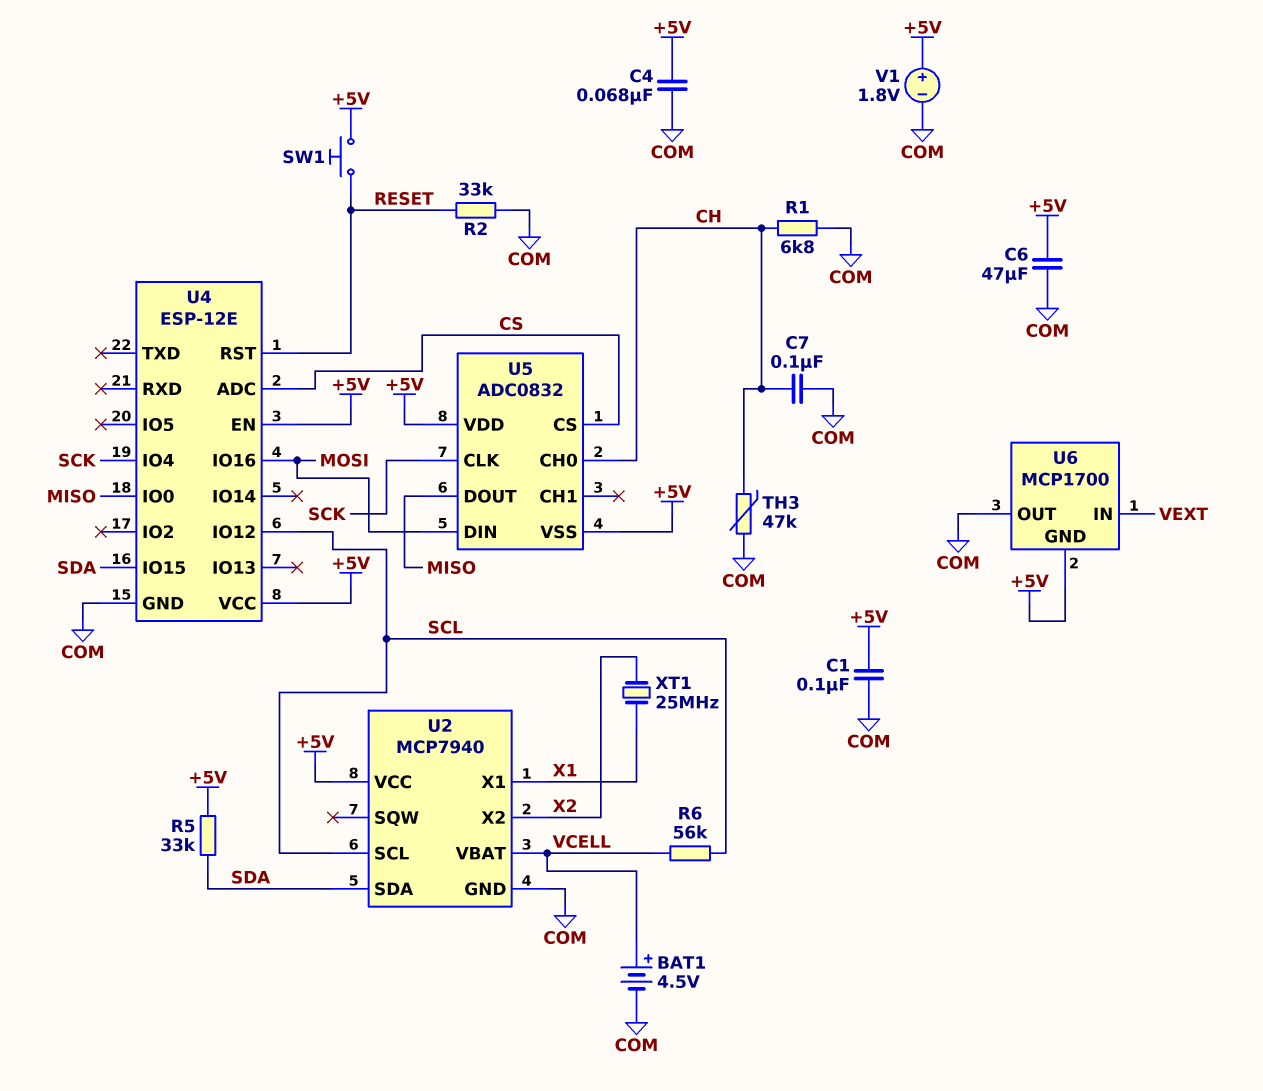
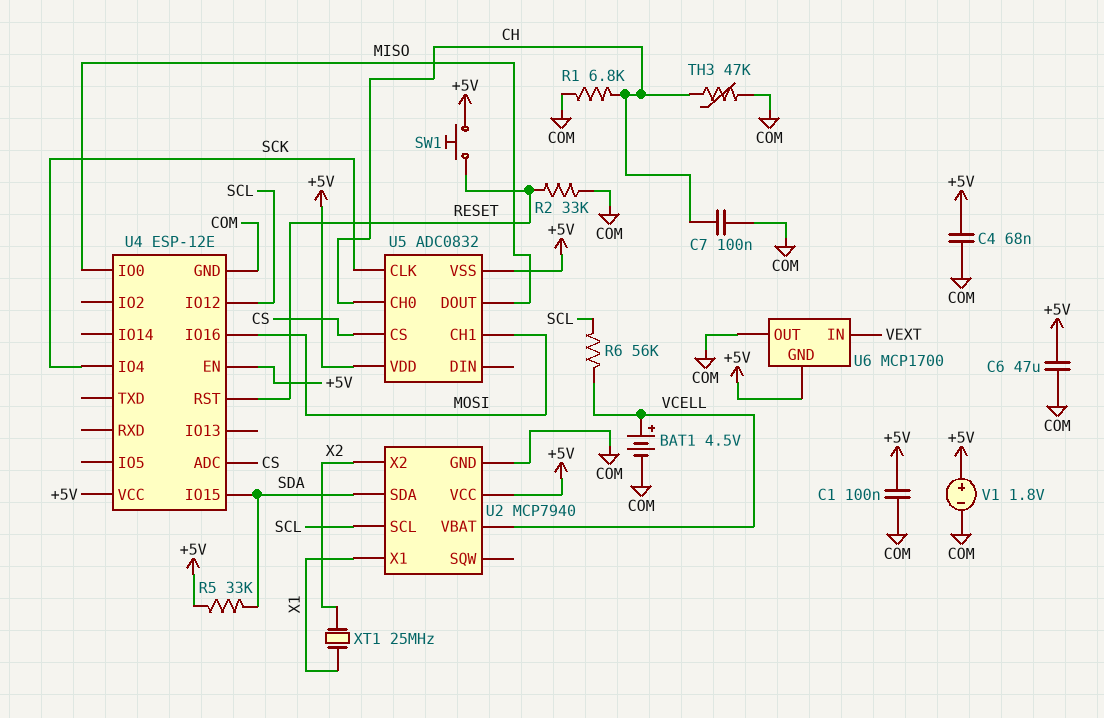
U5 pin CH1: none -> MOSI
U5 pin DIN: MOSI -> none

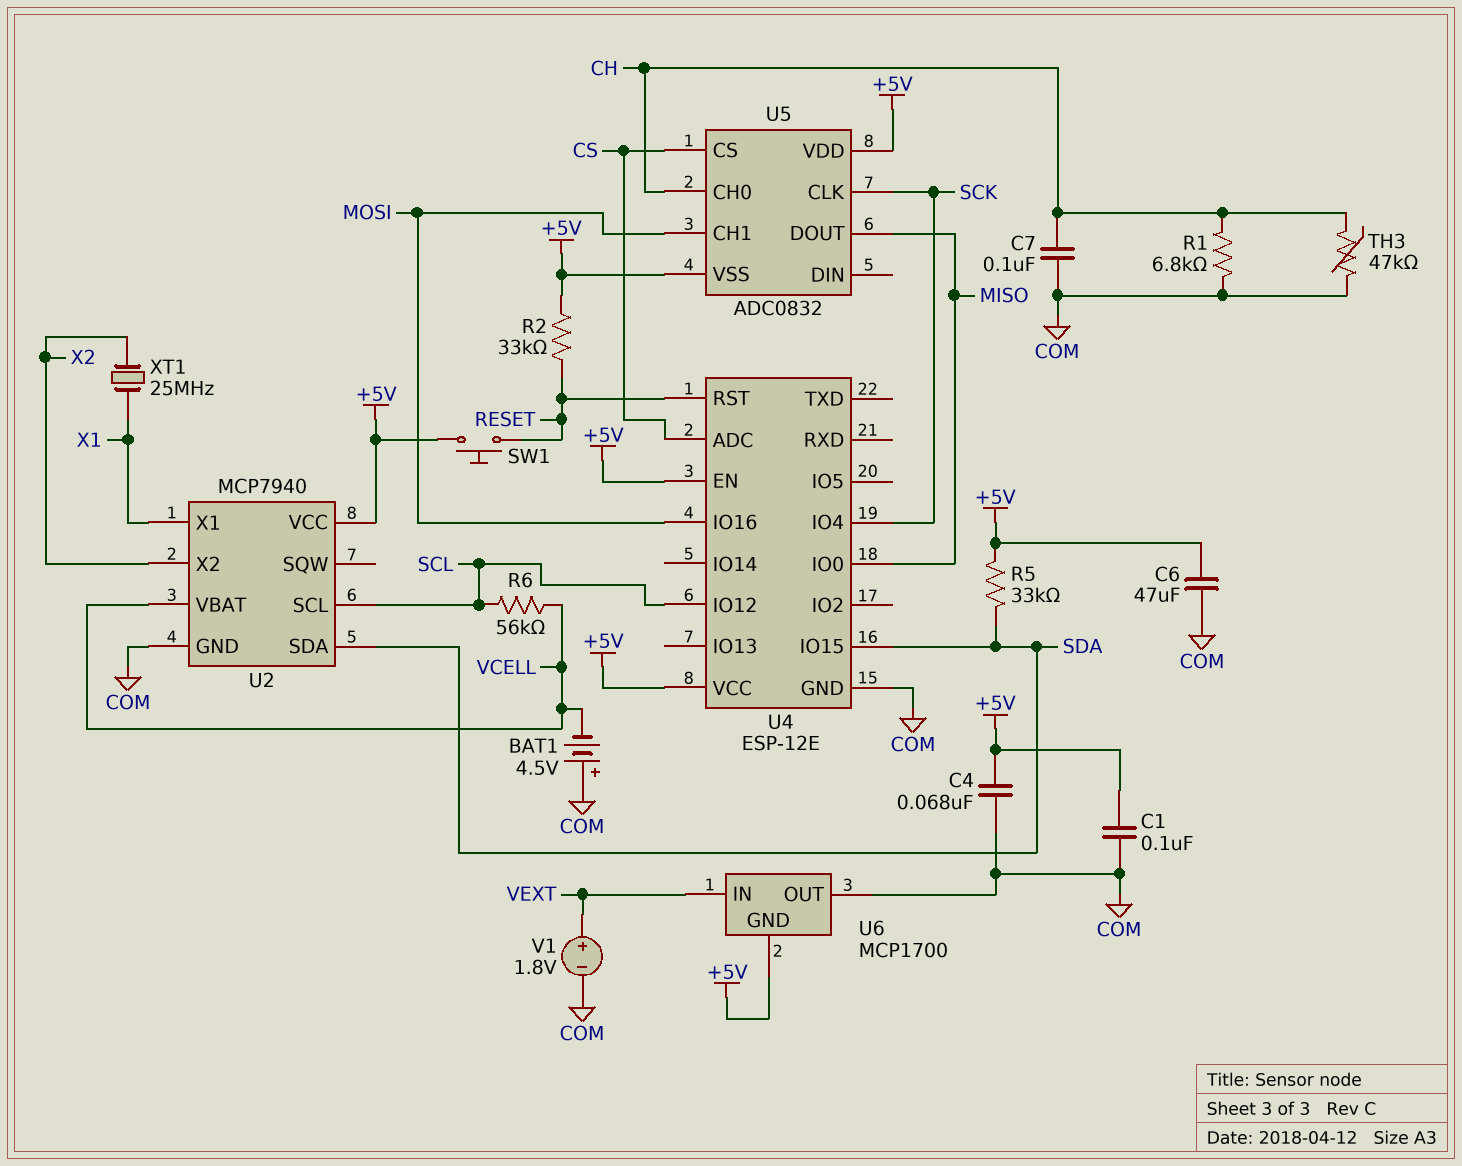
BAT1: 4.5V (plus VCELL, minus COM) -> 4.5V (plus COM, minus VCELL)
R2: 33k (COM, RESET) -> 33k (+5V, RESET)
V1: 1.8V (plus +5V, minus COM) -> 1.8V (plus VEXT, minus COM)

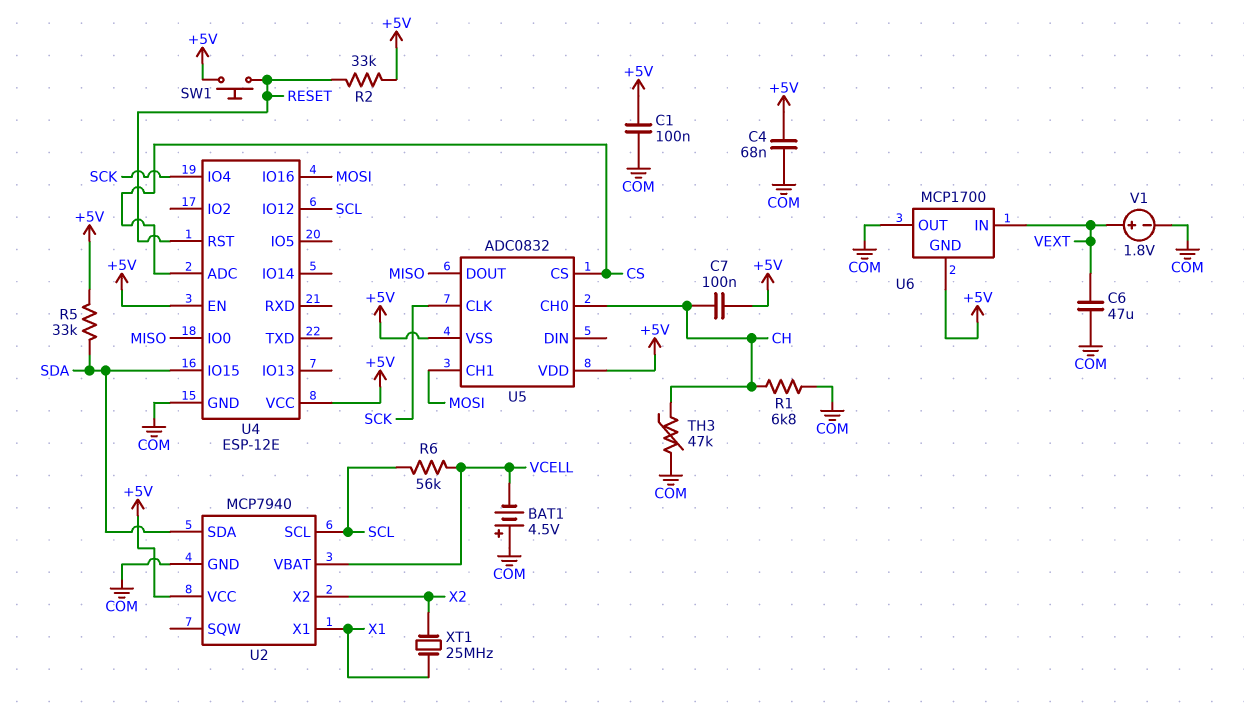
C6: 47uF (+5V, COM) -> 47uF (COM, VEXT)
C7: 100nF (CH, COM) -> 100nF (+5V, CH)

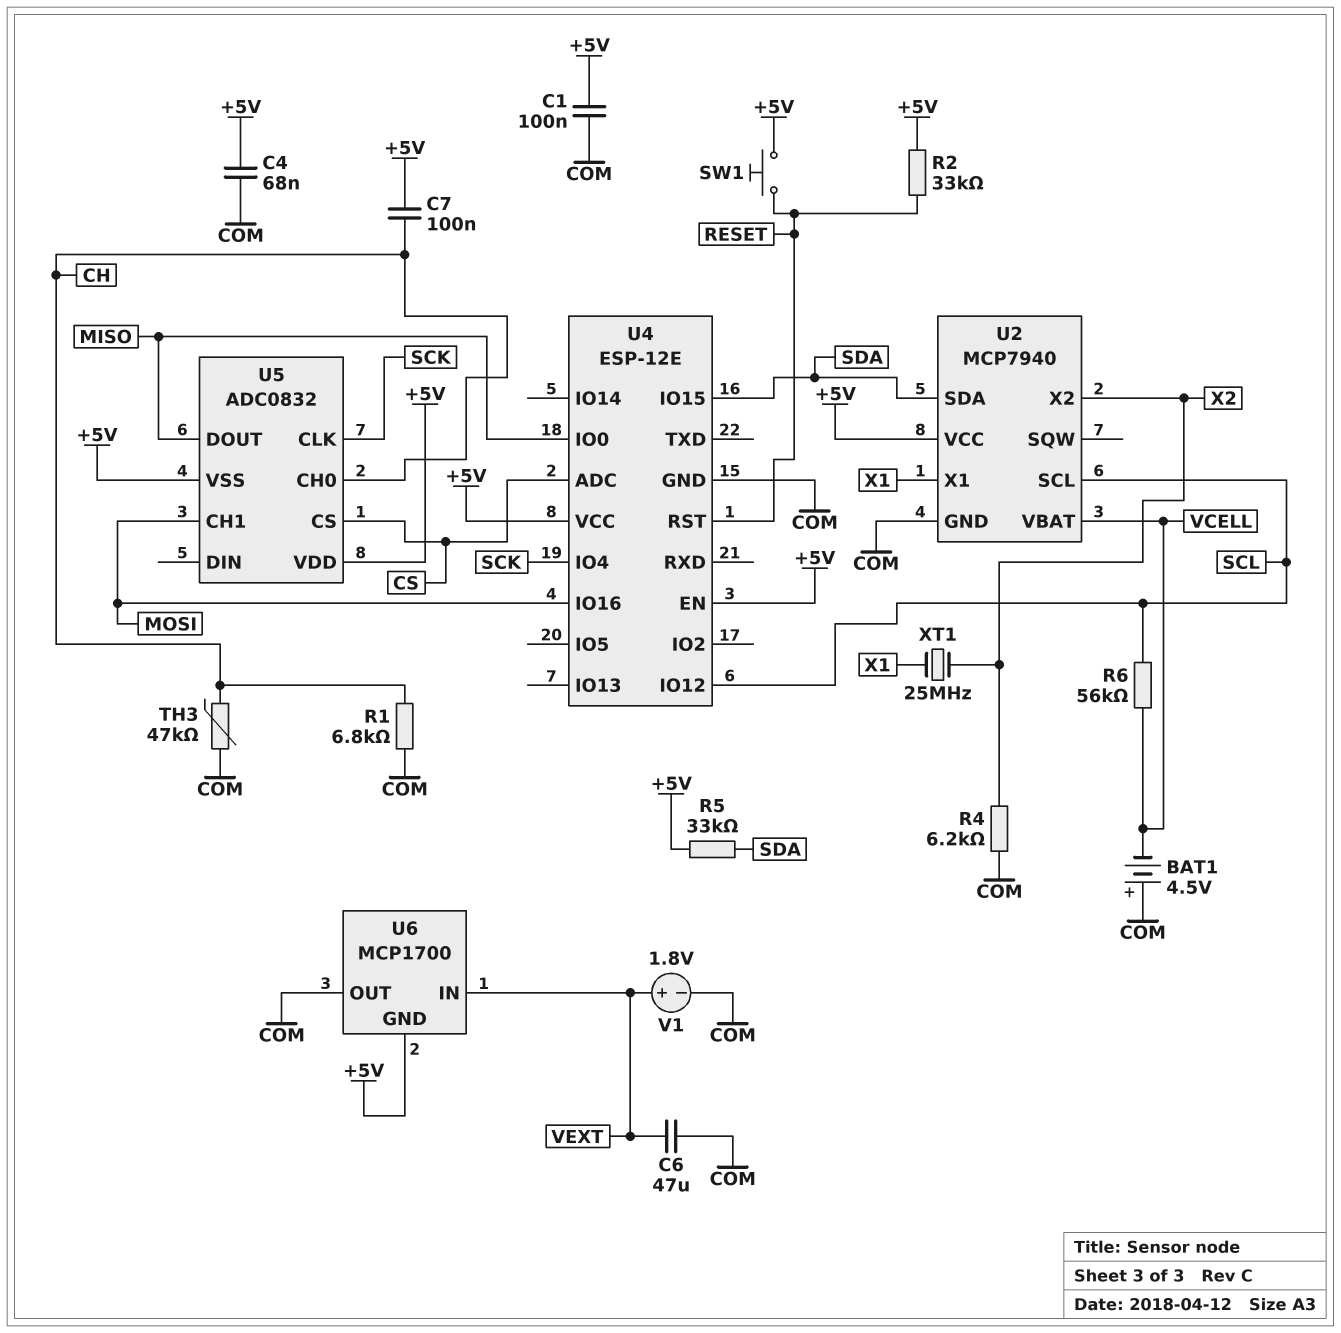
R4: none -> 6.2k (COM, X2)

